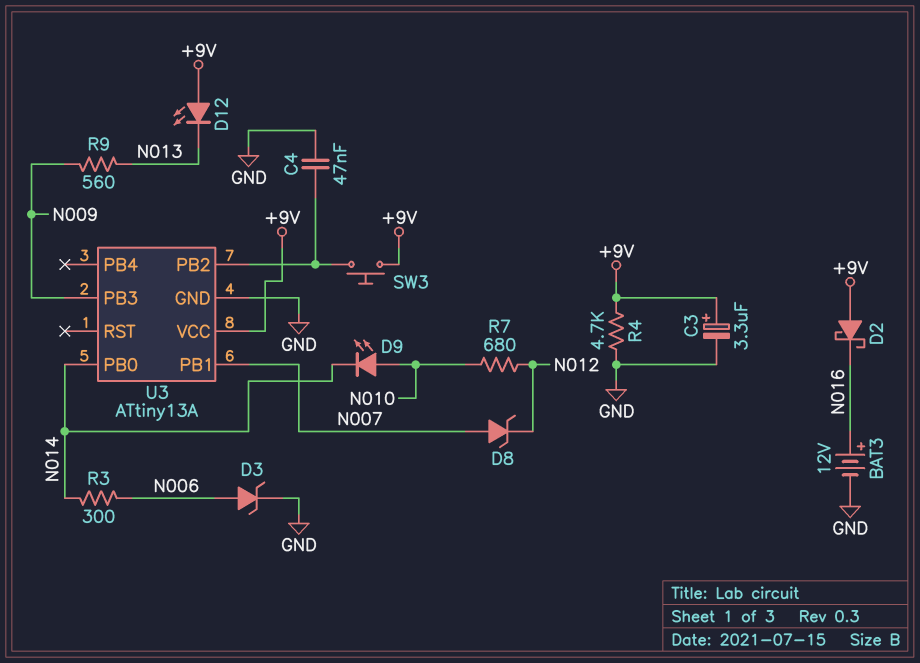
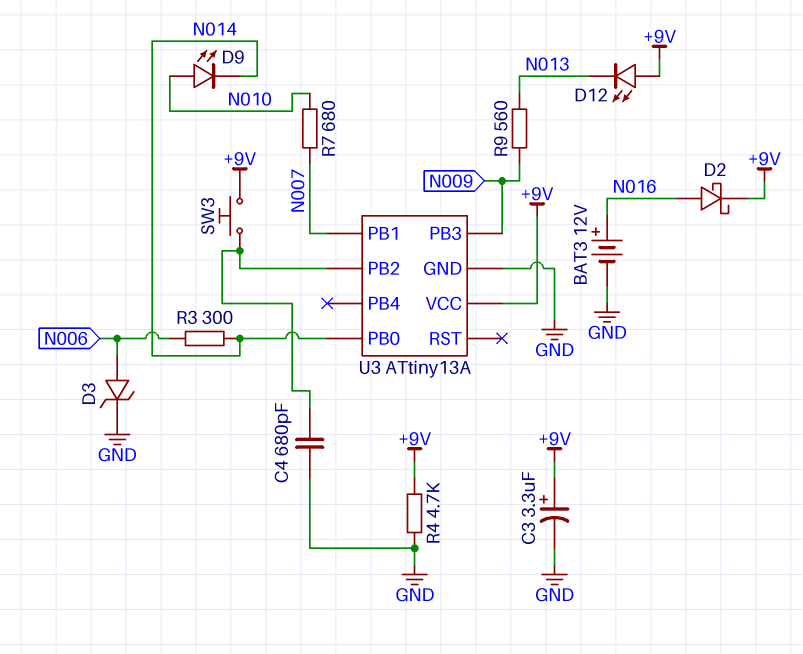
C4: 47nF (GND, U3/PB2) -> 680pF (GND, U3/PB2)
D2: schottky (A +9V, K N016) -> schottky (A N016, K +9V)
D8: zener (A N007, K N012) -> none
R7: 680 (N010, N012) -> 680 (N007, N010)

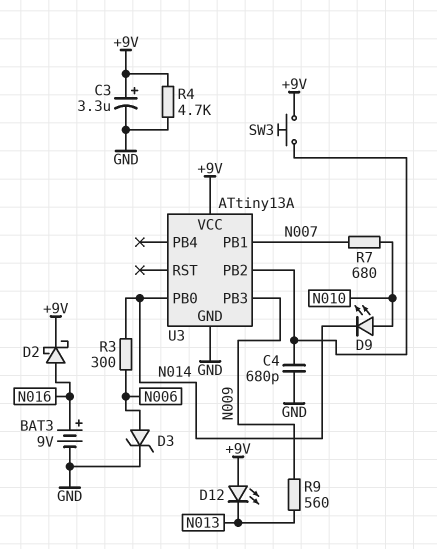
BAT3: 12V (plus N016, minus GND) -> 9V (plus N016, minus GND)

